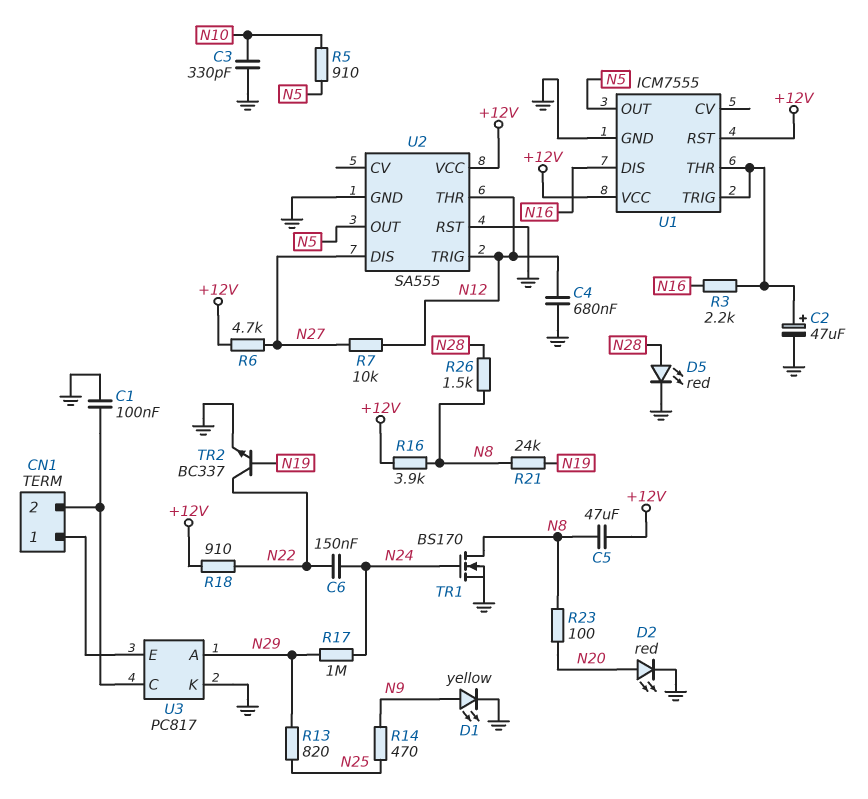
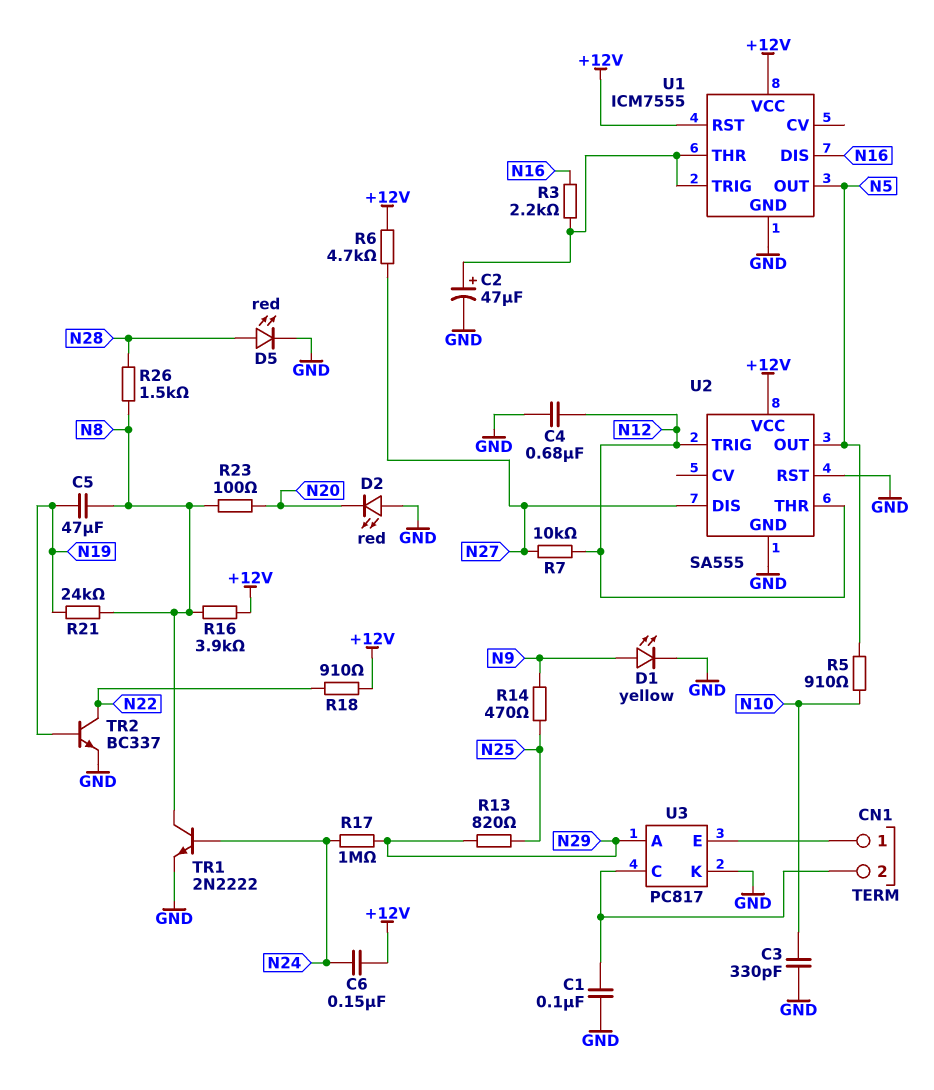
C5: 47uF (+12V, N8) -> 47uF (N8, N19)
C6: 150nF (N22, N24) -> 150nF (+12V, N24)
D2: LED red (A N20, K GND) -> LED red (A GND, K N20)
TR1: NMOS BS170 (G N24, D N8, S GND) -> NPN 2N2222 (B N24, C N8, E GND)

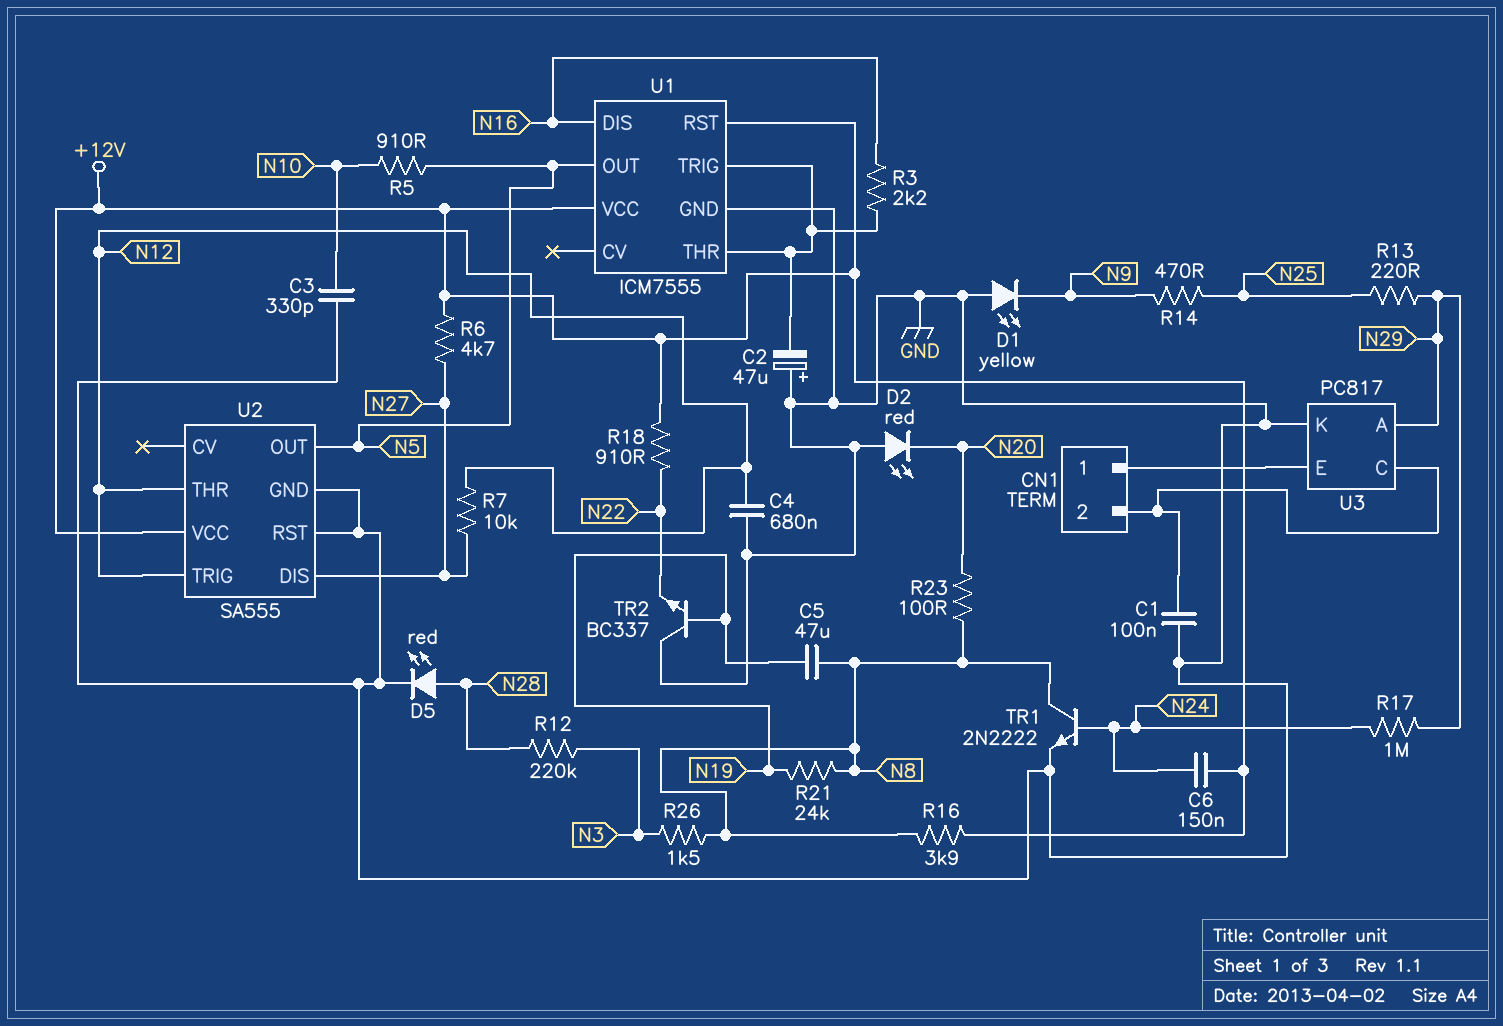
C2: 47uF (plus U1/THR, minus GND) -> 47uF (plus GND, minus U1/THR)
D1: LED yellow (A N9, K GND) -> LED yellow (A GND, K N9)
R12: none -> 220k (N3, N28)
R13: 820 (N25, N29) -> 220 (N25, N29)
R26: 1.5k (N8, N28) -> 1.5k (N3, N8)
TR2: NPN BC337 (B N19, C N22, E GND) -> NPN BC337 (B N19, C GND, E N22)

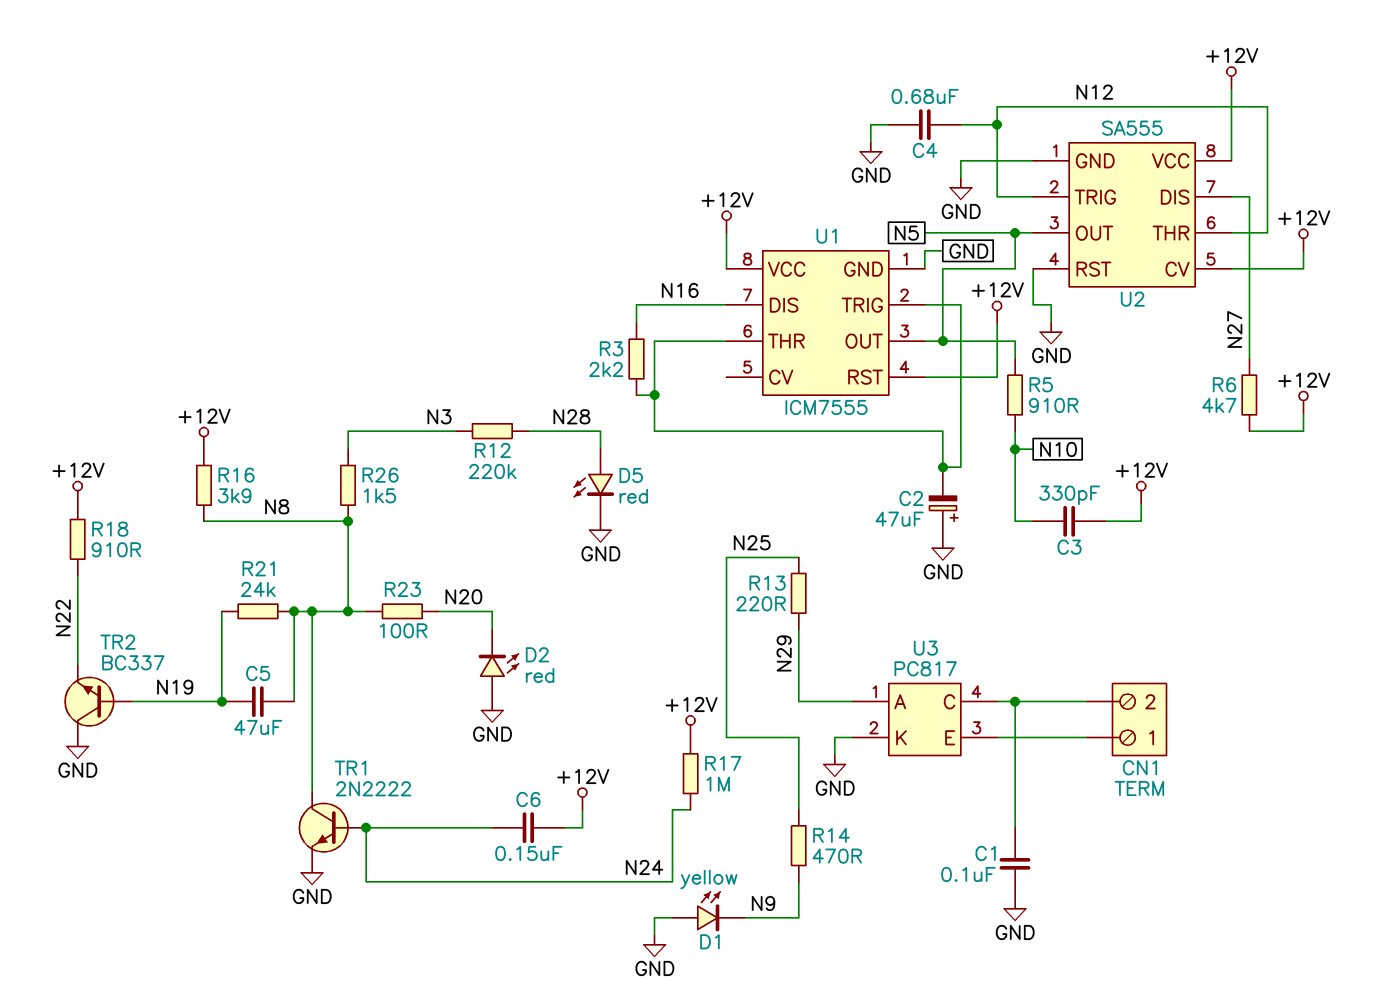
C3: 330pF (GND, N10) -> 330pF (+12V, N10)
R7: 10k (N12, N27) -> none
R17: 1M (N24, N29) -> 1M (+12V, N24)
U2 pin CV: none -> +12V

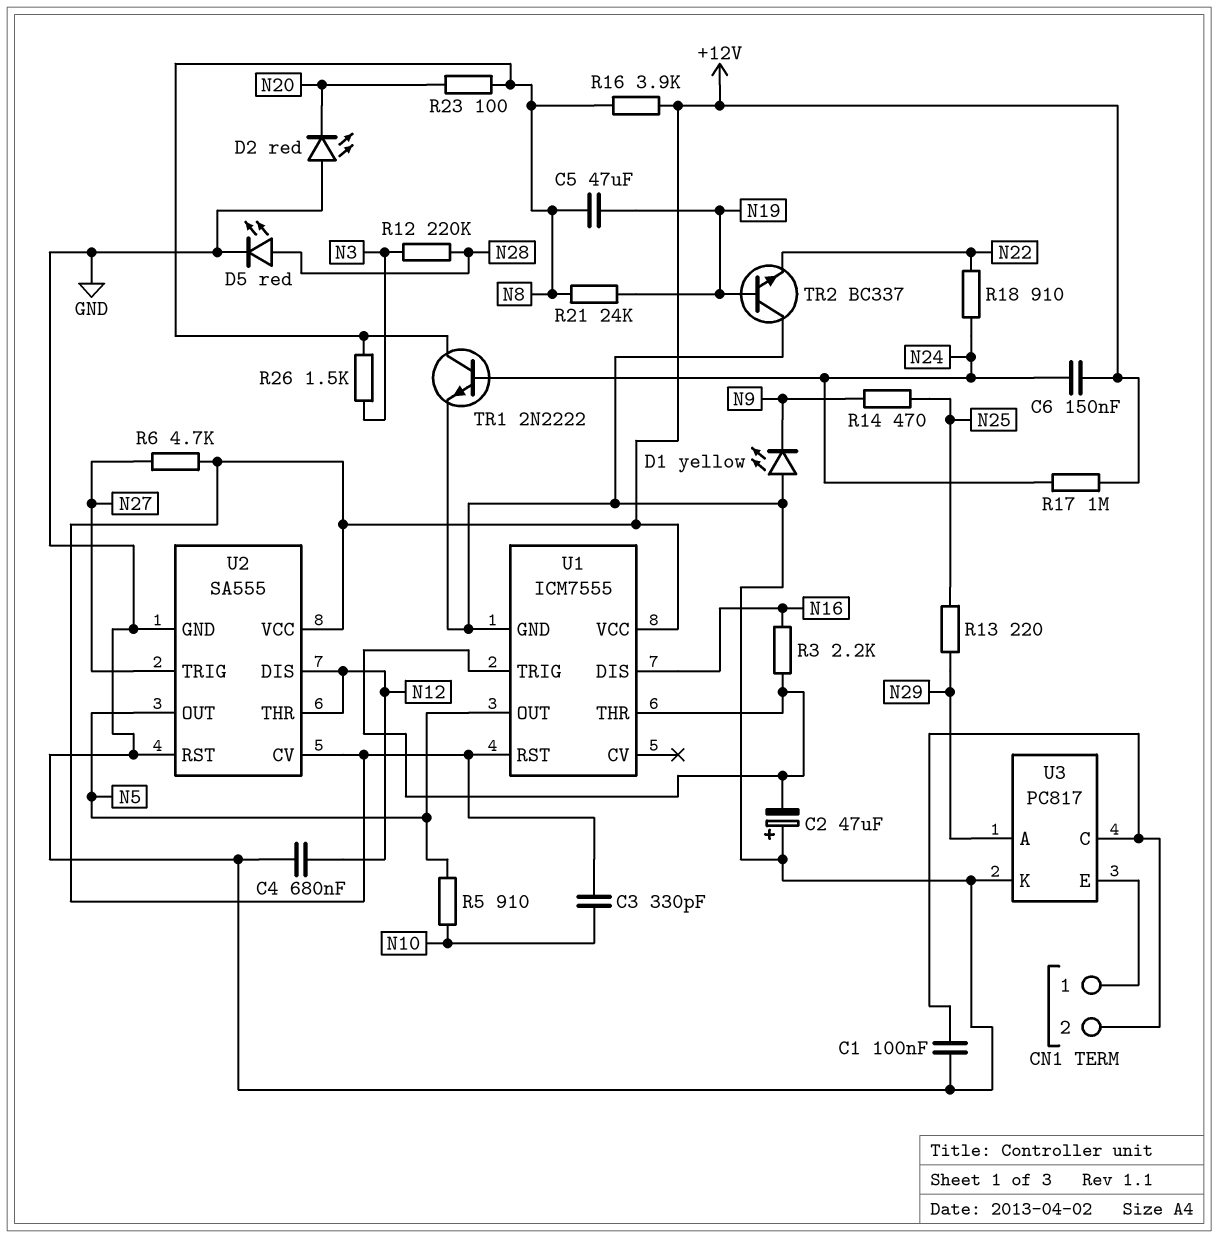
R18: 910 (+12V, N22) -> 910 (N22, N24)
U2 pin DIS: N27 -> N12
U2 pin TRIG: N12 -> N27

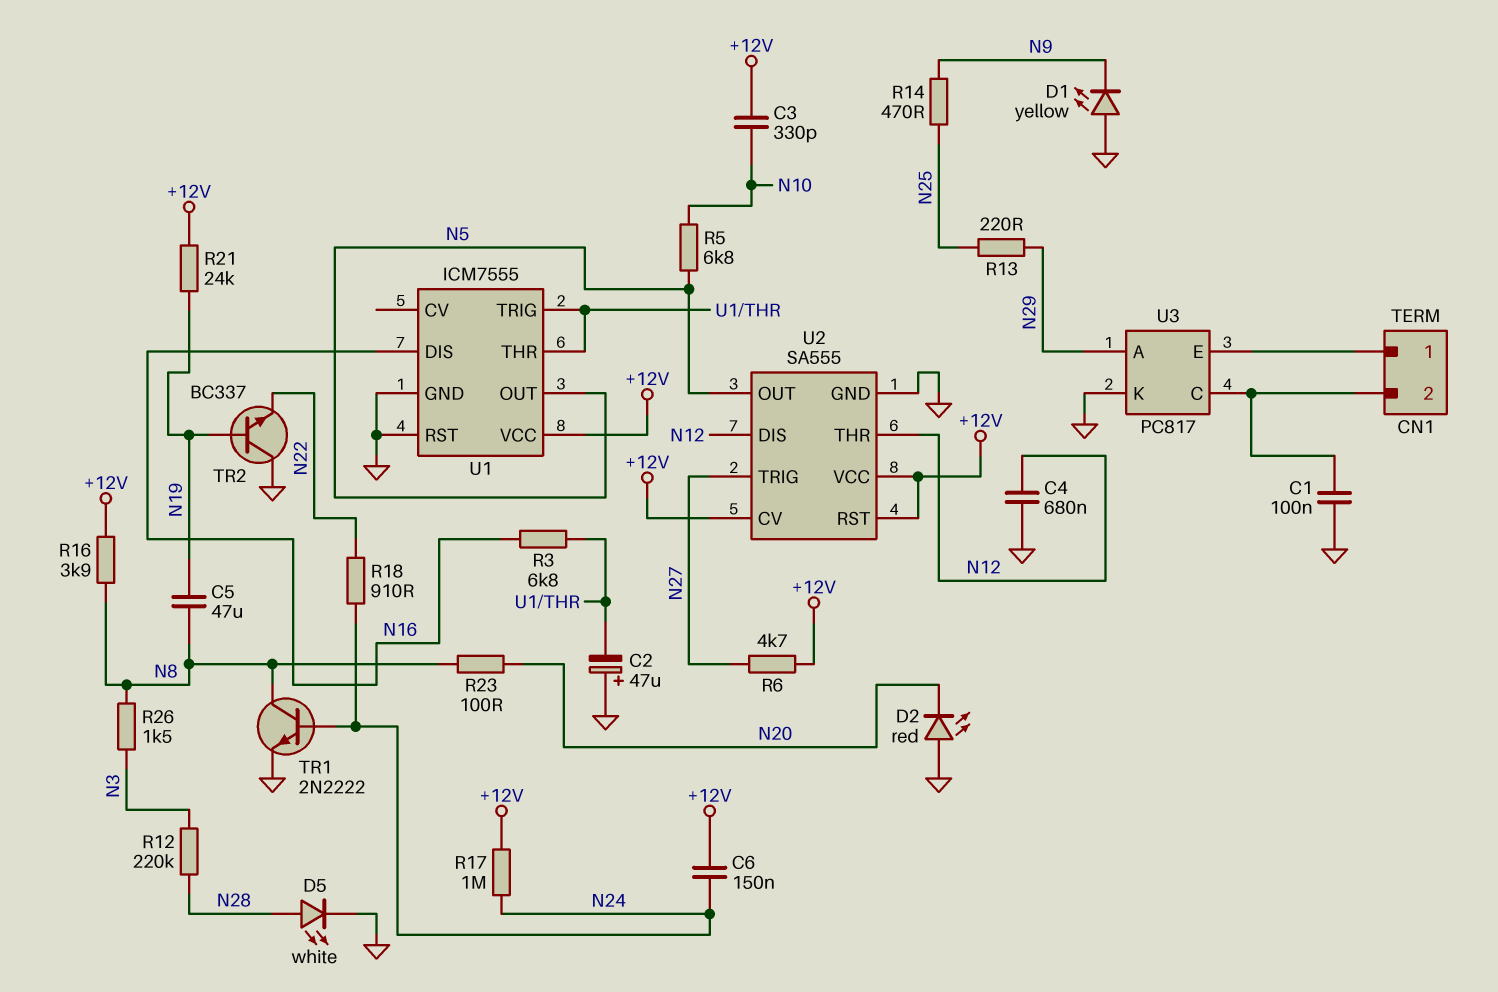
D5: LED red (A N28, K GND) -> LED white (A N28, K GND)
R3: 2.2k (N16, U1/THR) -> 6.8k (N16, U1/THR)
R5: 910 (N5, N10) -> 6.8k (N5, N10)
R21: 24k (N8, N19) -> 24k (+12V, N19)
U1 pin RST: +12V -> GND
U2 pin RST: GND -> +12V

